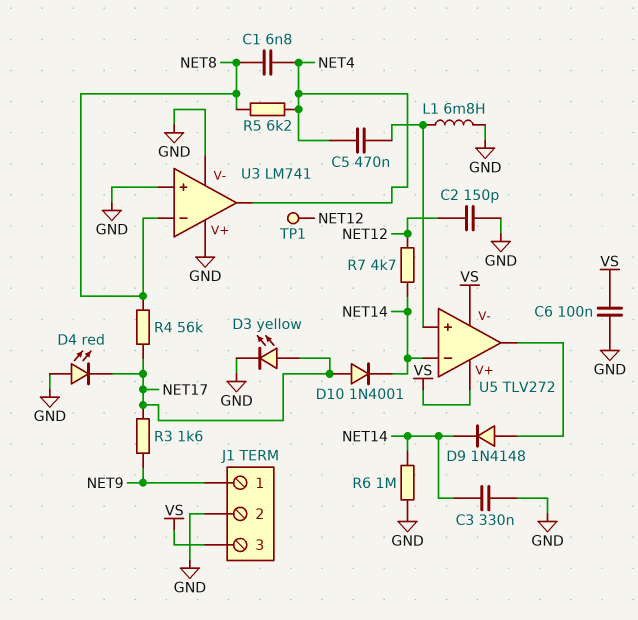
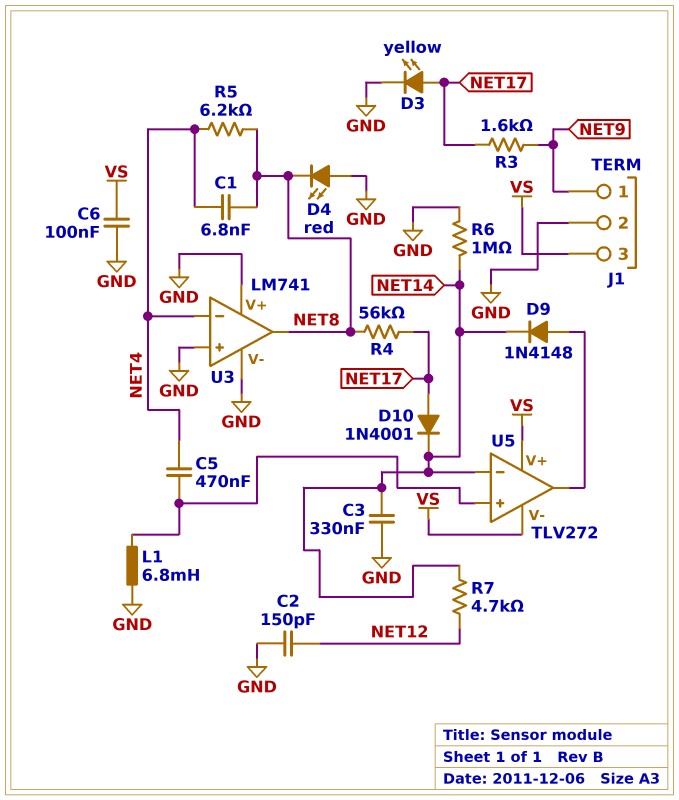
D4: LED red (A GND, K NET17) -> LED red (A GND, K NET8)
TP1: test point (NET12) -> none
U3 pin in-: NET8 -> NET4
U3 pin out: NET4 -> NET8

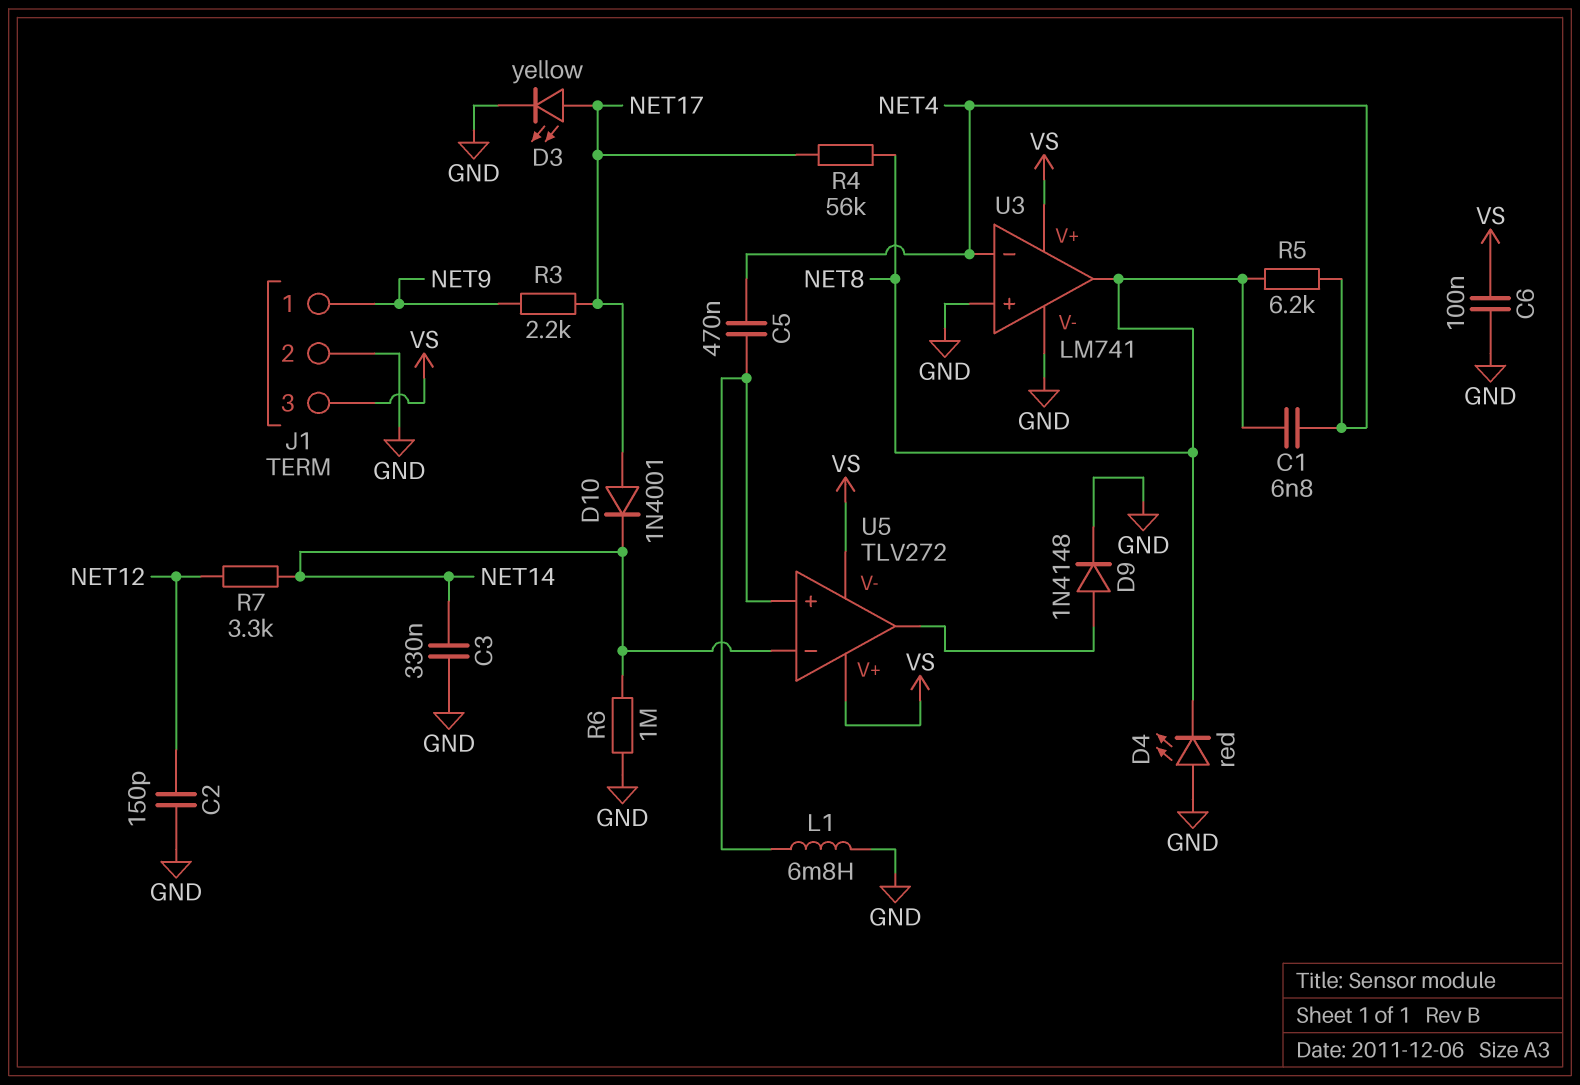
D9: diode 1N4148 (A U5/out, K NET14) -> diode 1N4148 (A U5/out, K GND)
R3: 1.6k (NET9, NET17) -> 2.2k (NET9, NET17)
R7: 4.7k (NET12, NET14) -> 3.3k (NET12, NET14)
U3 pin V+: GND -> VS

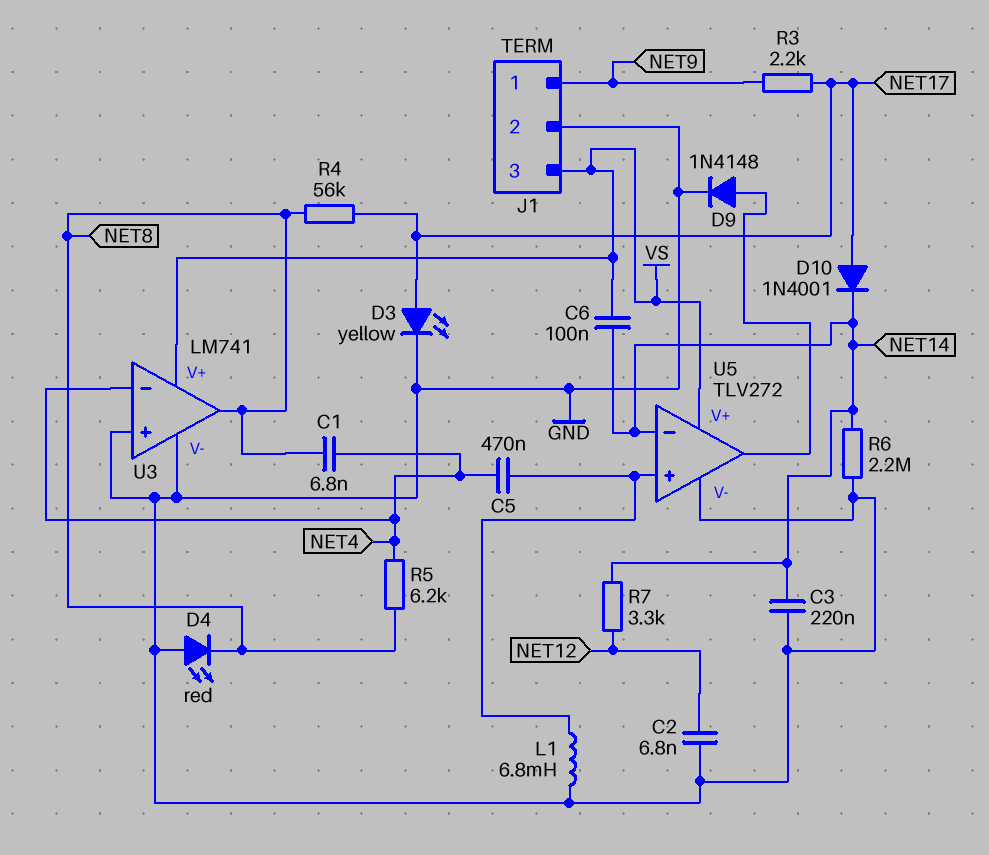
C2: 150pF (GND, NET12) -> 6.8nF (GND, NET12)
C3: 330nF (GND, NET14) -> 220nF (GND, NET14)
C6: 100nF (GND, VS) -> 100nF (NET14, VS)
R6: 1M (GND, NET14) -> 2.2M (GND, NET14)
U5 pin V-: VS -> GND

